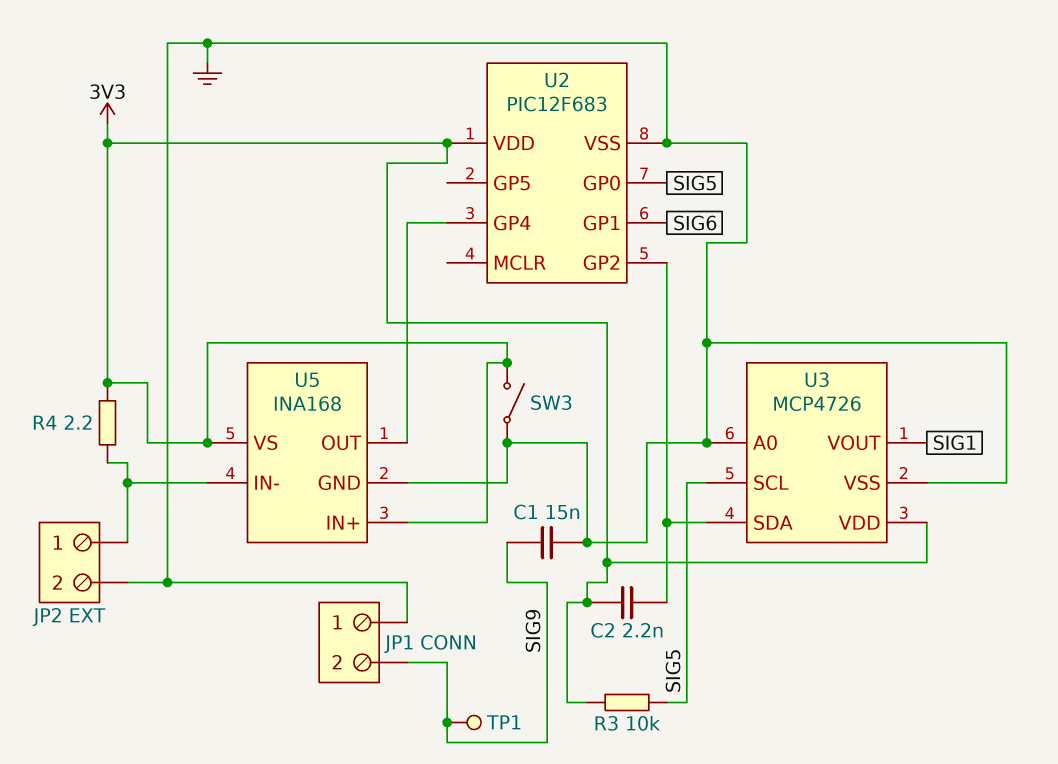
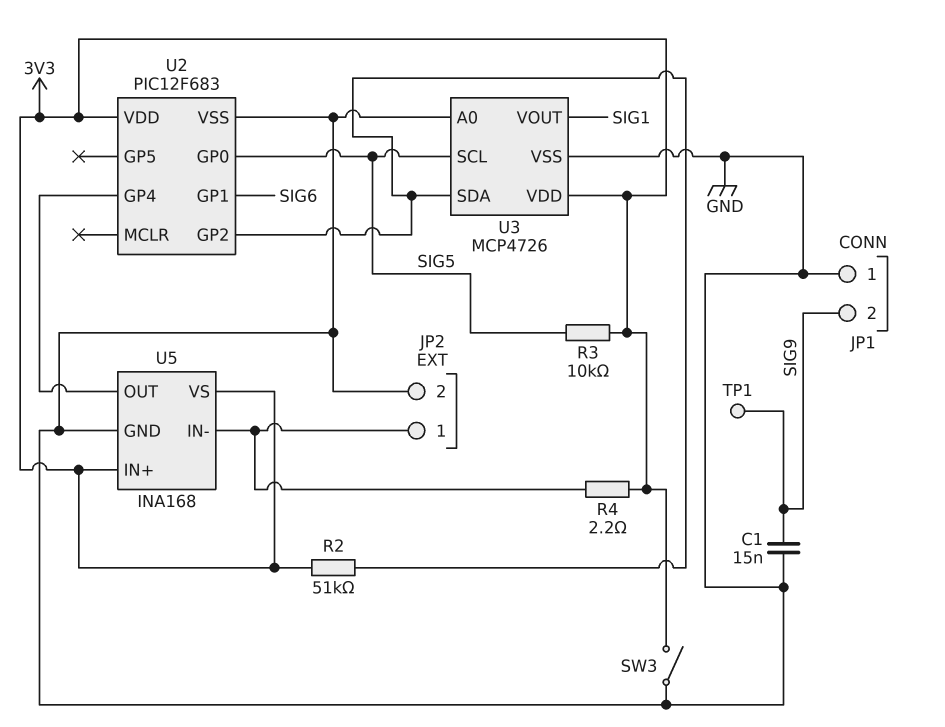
C2: 2.2nF (3V3, U2/GP2) -> none
R2: none -> 51k (3V3, U2/GP2)

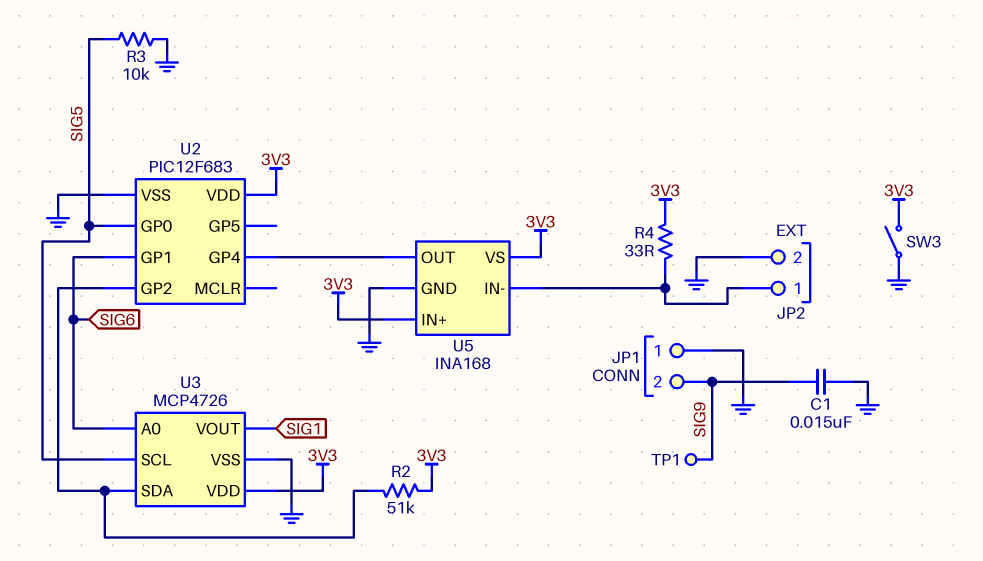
R3: 10k (3V3, SIG5) -> 10k (GND, SIG5)
R4: 2.2 (3V3, JP2/1) -> 33 (3V3, JP2/1)
U3 pin A0: GND -> SIG6

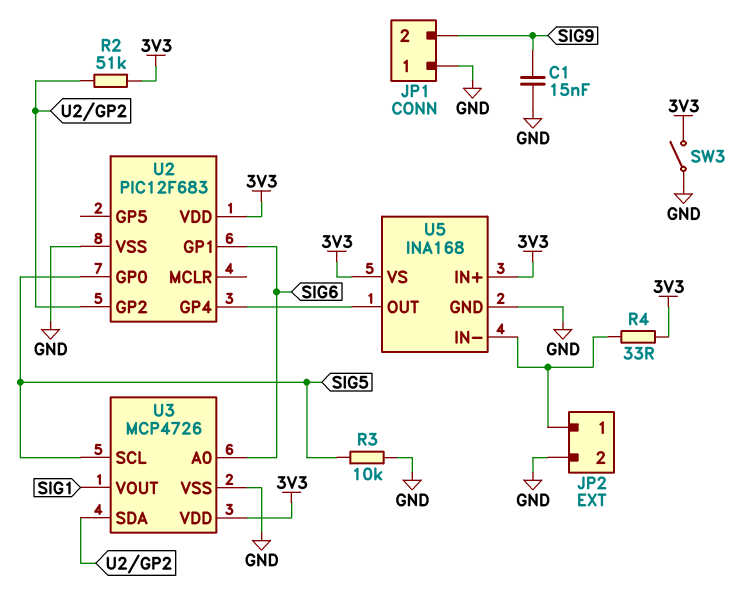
TP1: test point (SIG9) -> none

